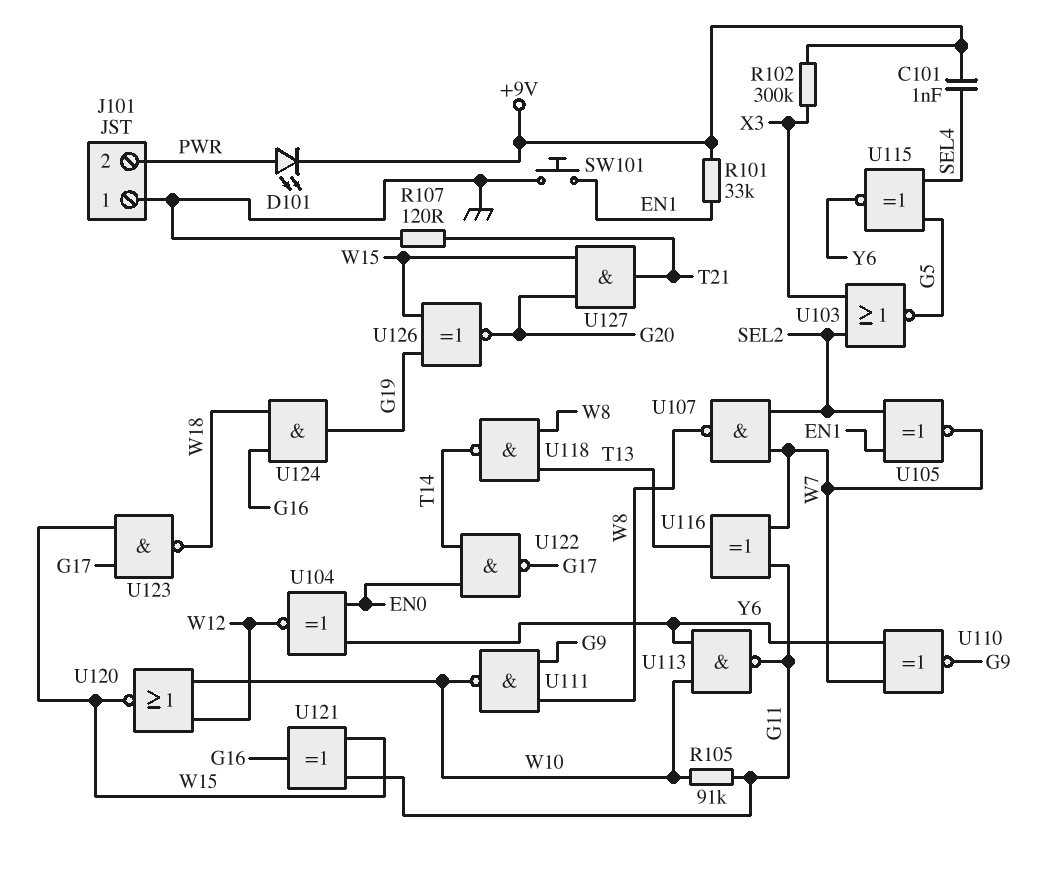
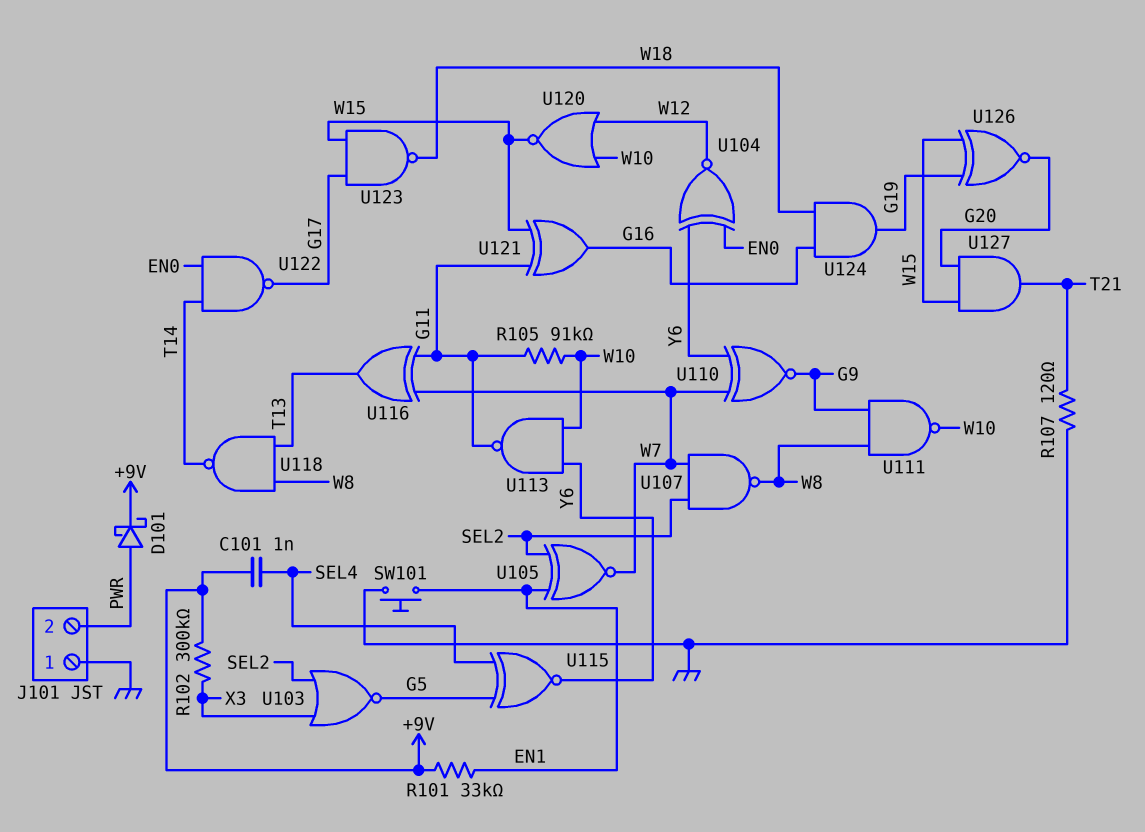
D101: LED (A PWR, K +9V) -> schottky (A PWR, K +9V)

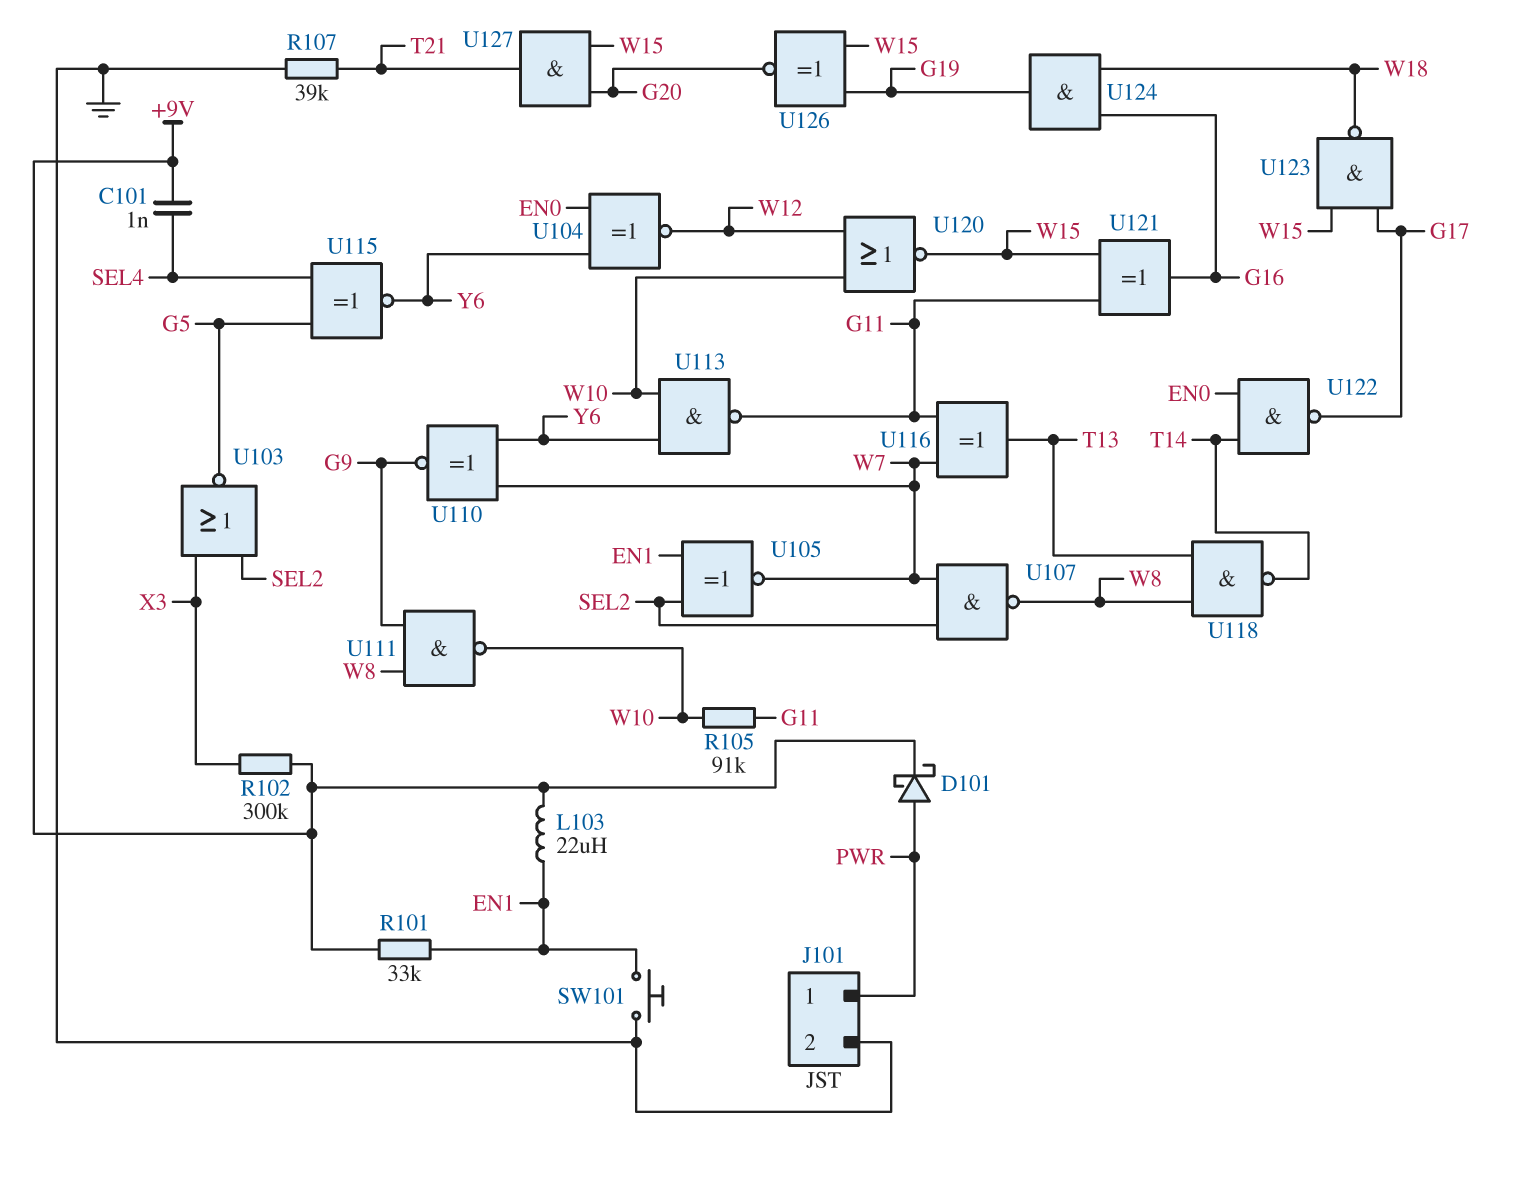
J101 pin 1: GND -> PWR
J101 pin 2: PWR -> GND
L103: none -> 22uH (+9V, EN1)
R107: 120 (GND, T21) -> 39k (GND, T21)

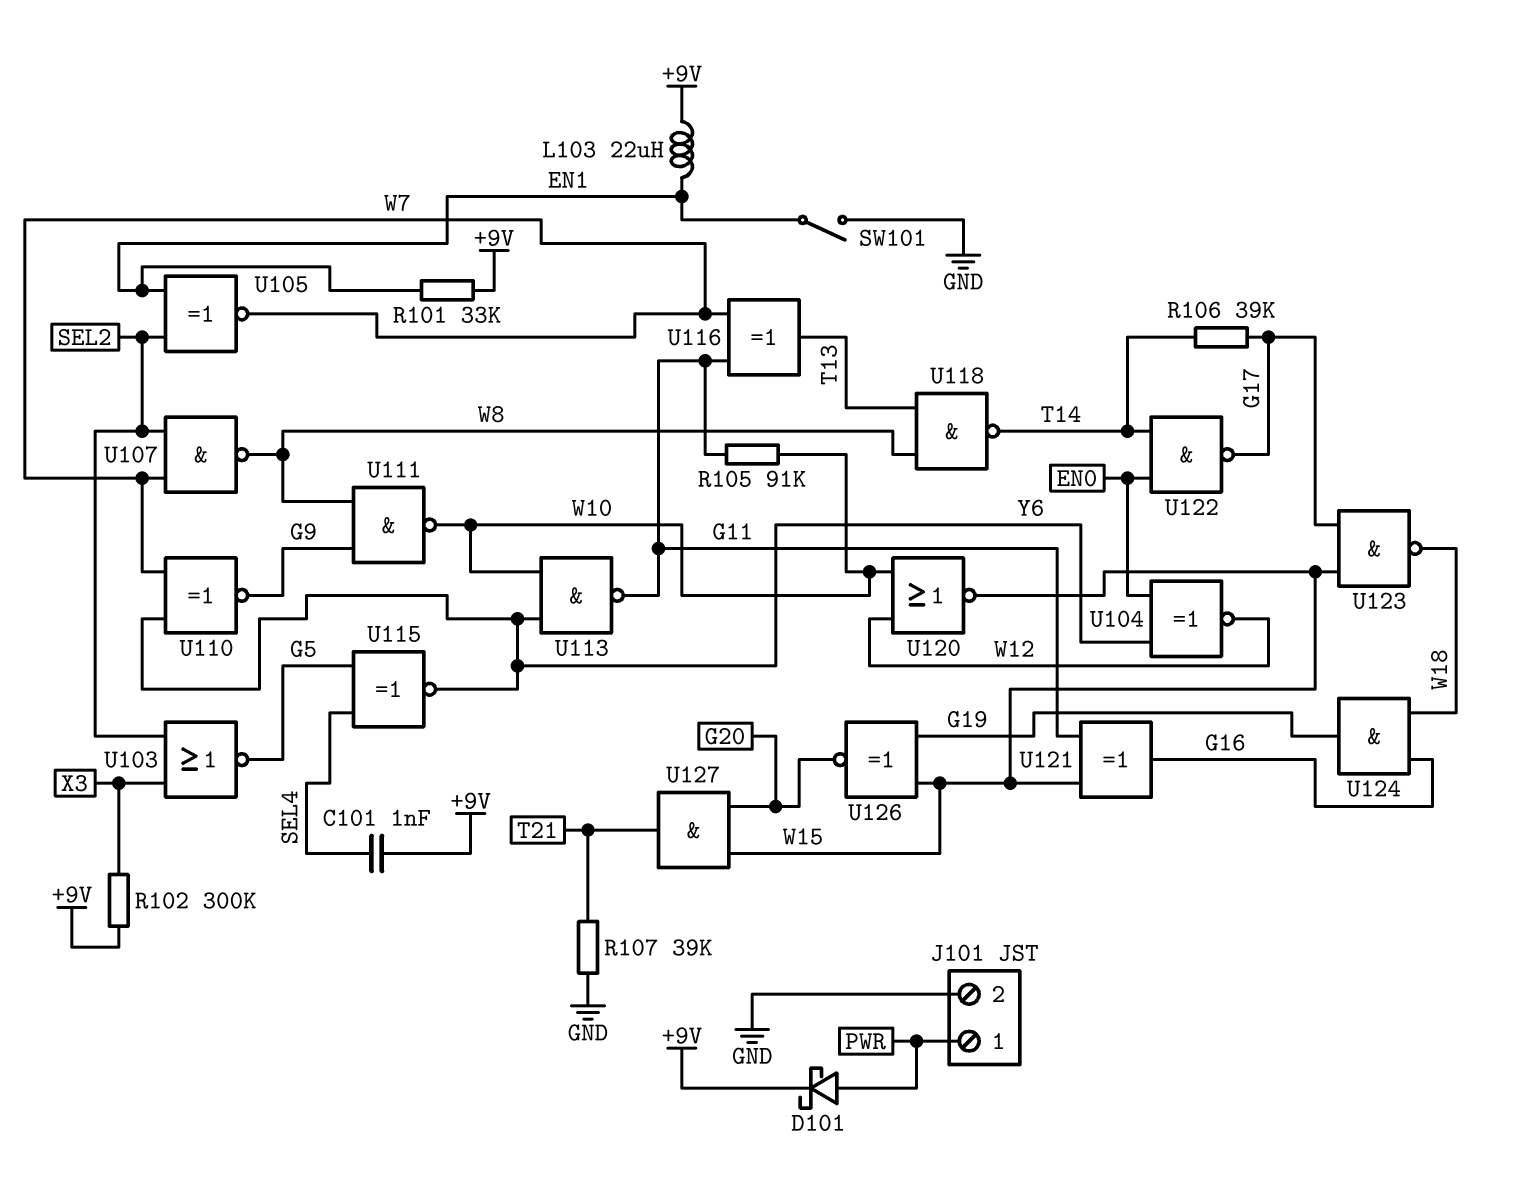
R106: none -> 39k (G17, T14)
SW101: button (EN1, GND) -> switch (EN1, GND)

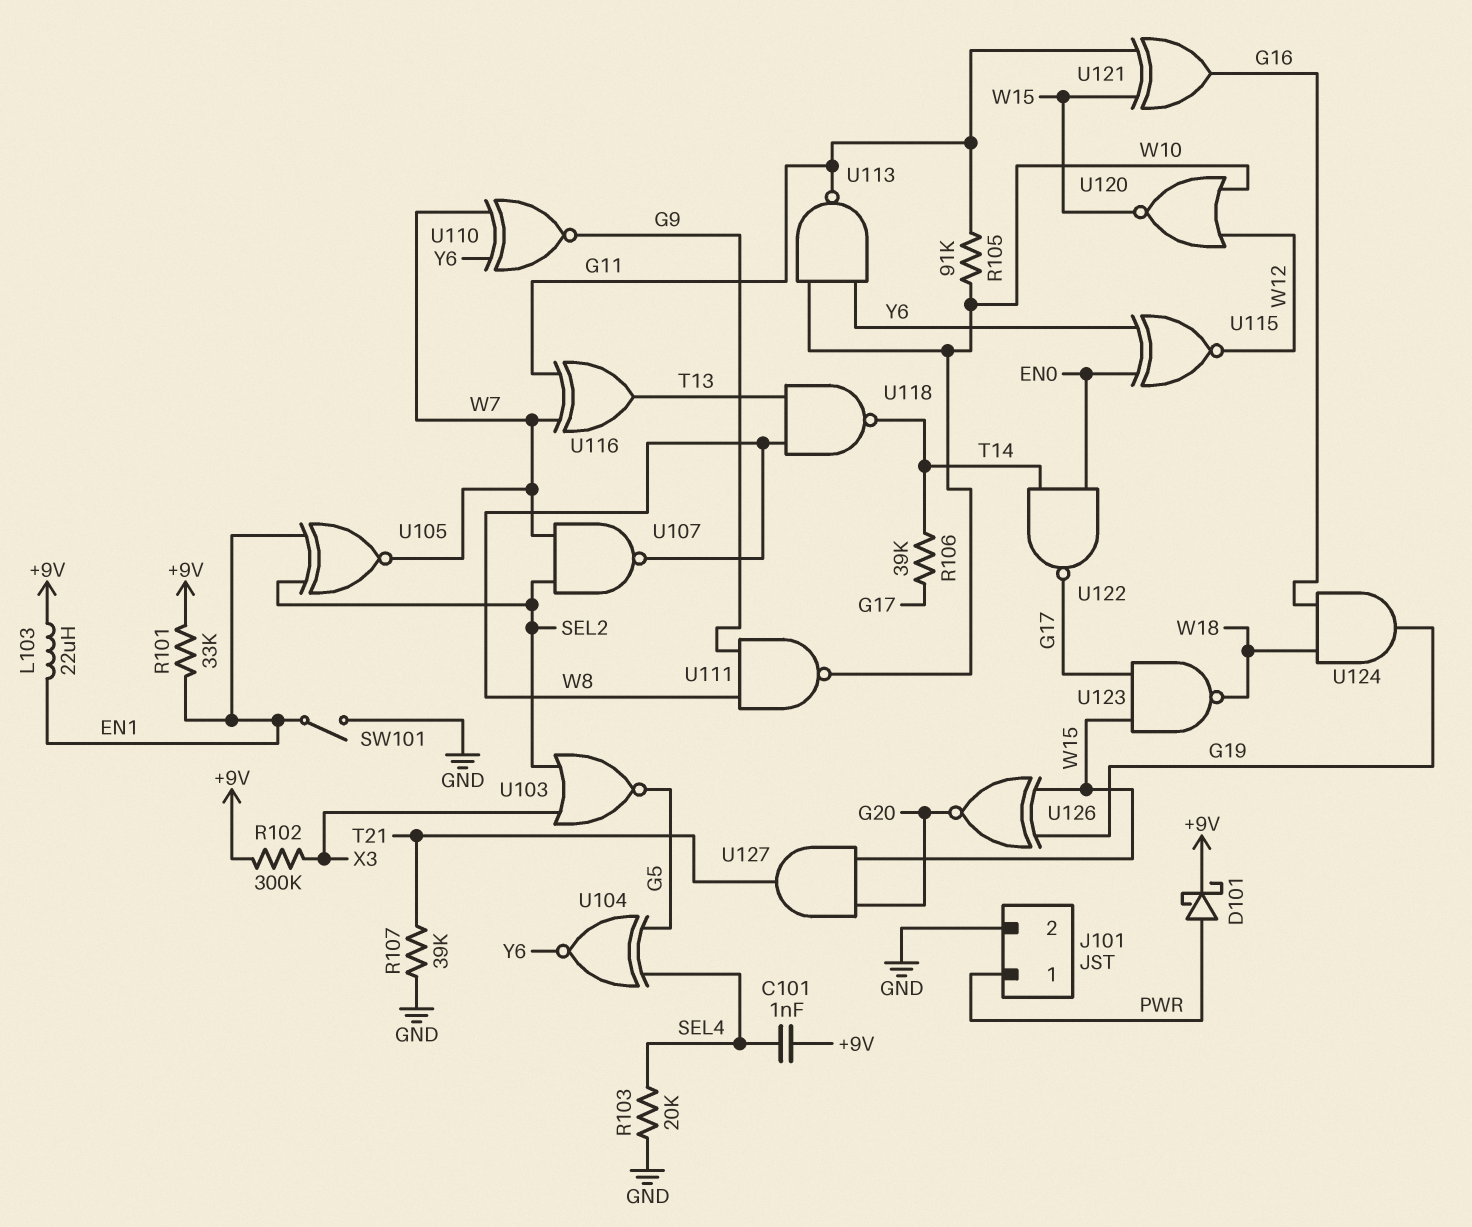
R103: none -> 20k (GND, SEL4)
U104: XNOR (in EN0, in Y6, out W12) -> XNOR (in G5, in SEL4, out Y6)
U115: XNOR (in G5, in SEL4, out Y6) -> XNOR (in EN0, in Y6, out W12)

